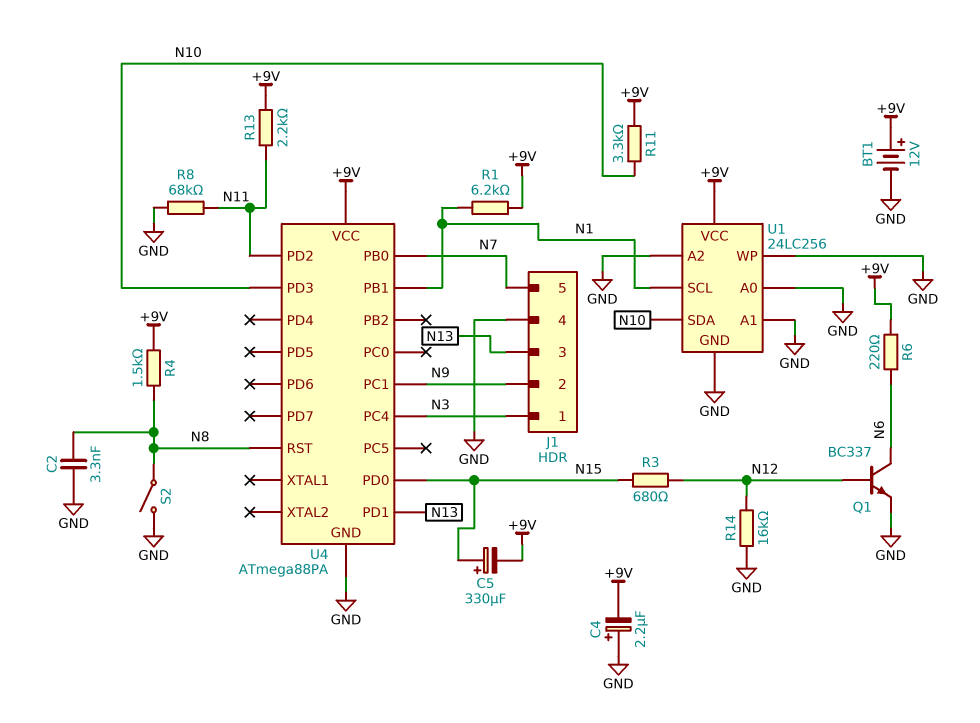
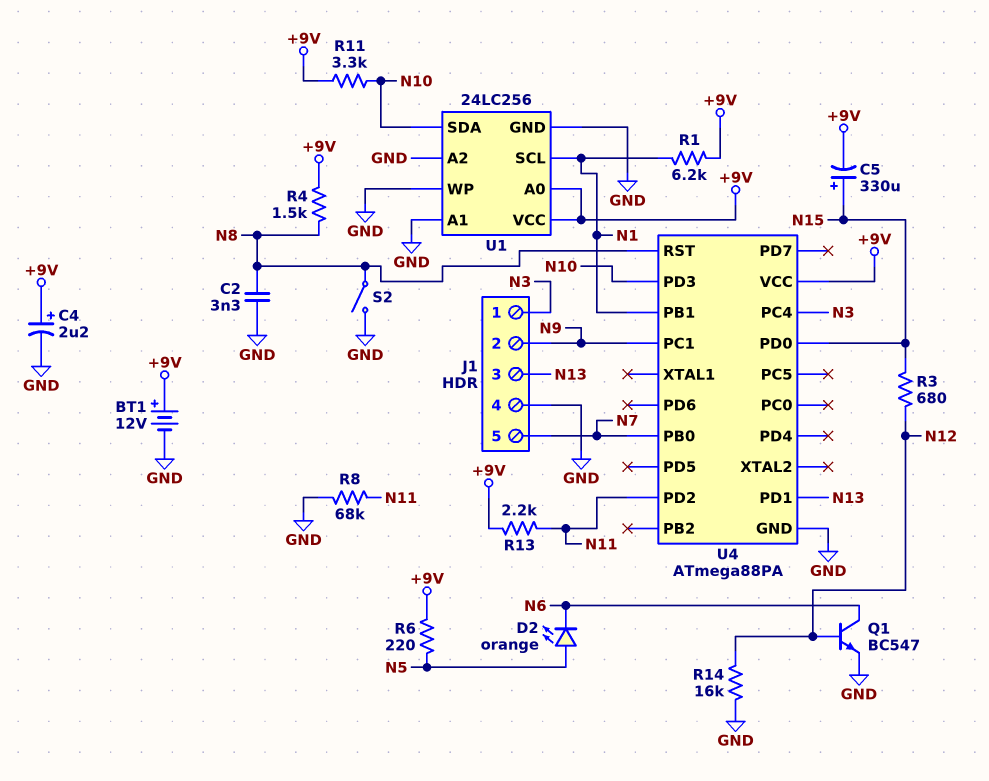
C4: 2.2uF (plus GND, minus +9V) -> 2.2uF (plus +9V, minus GND)
D2: none -> LED orange (A N5, K N6)
Q1: NPN BC337 (B N12, C N6, E GND) -> NPN BC547 (B N12, C N6, E GND)
R6: 220 (+9V, N6) -> 220 (+9V, N5)
U1 pin A0: GND -> +9V

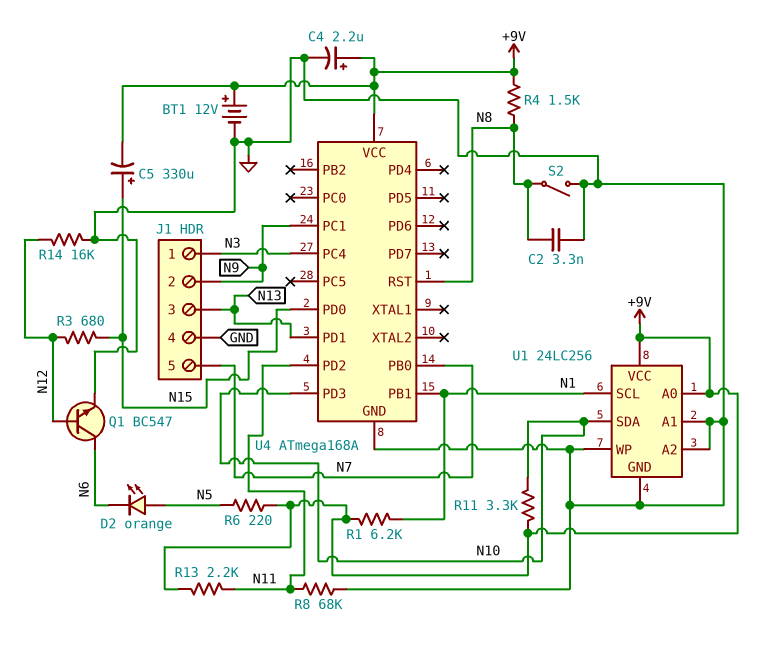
U4: ATmega88PA -> ATmega168A

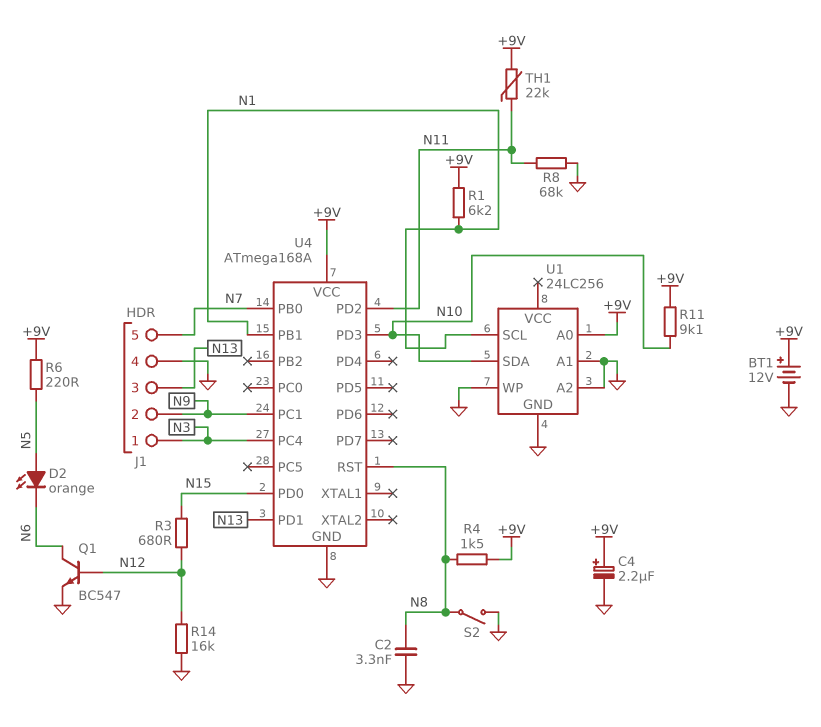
C5: 330uF (plus N15, minus +9V) -> none
R11: 3.3k (+9V, N10) -> 9.1k (+9V, N10)
R13: 2.2k (+9V, N11) -> none
TH1: none -> 22k (+9V, N11)
U1 pin VCC: +9V -> none

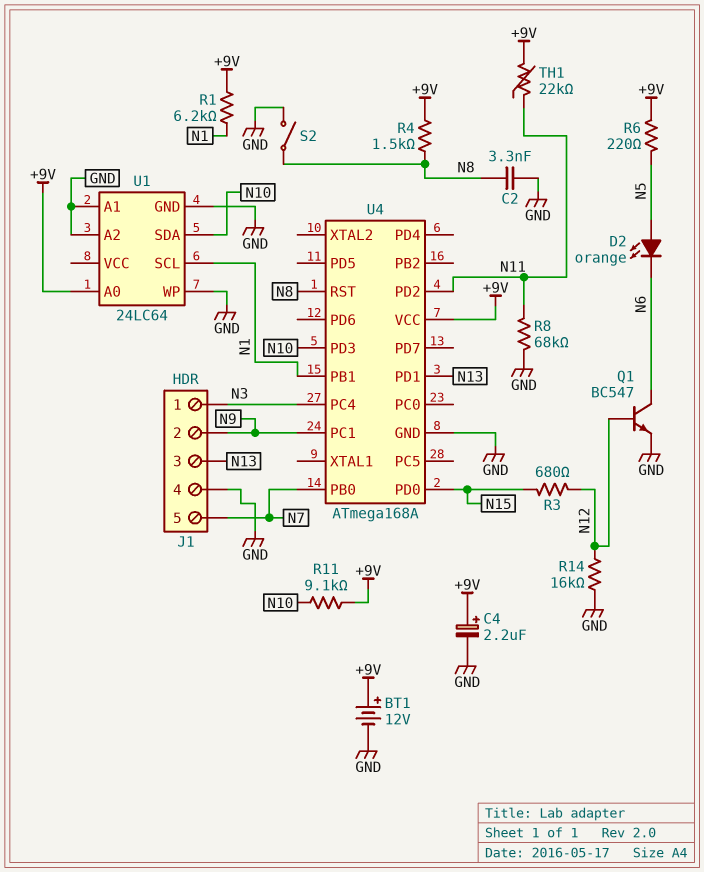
U1: 24LC256 -> 24LC64

